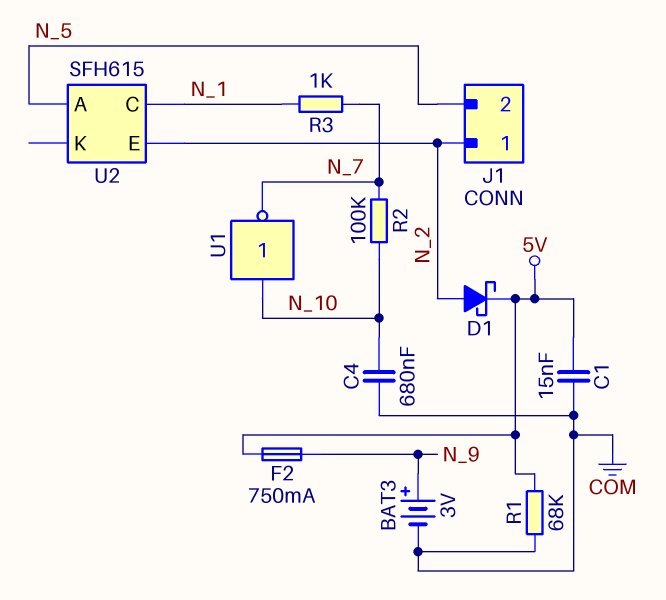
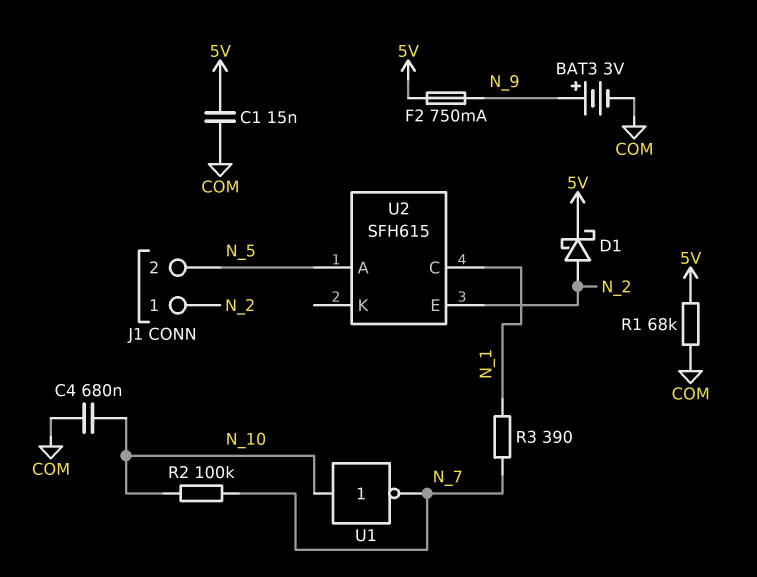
R3: 1k (N_1, N_7) -> 390 (N_1, N_7)

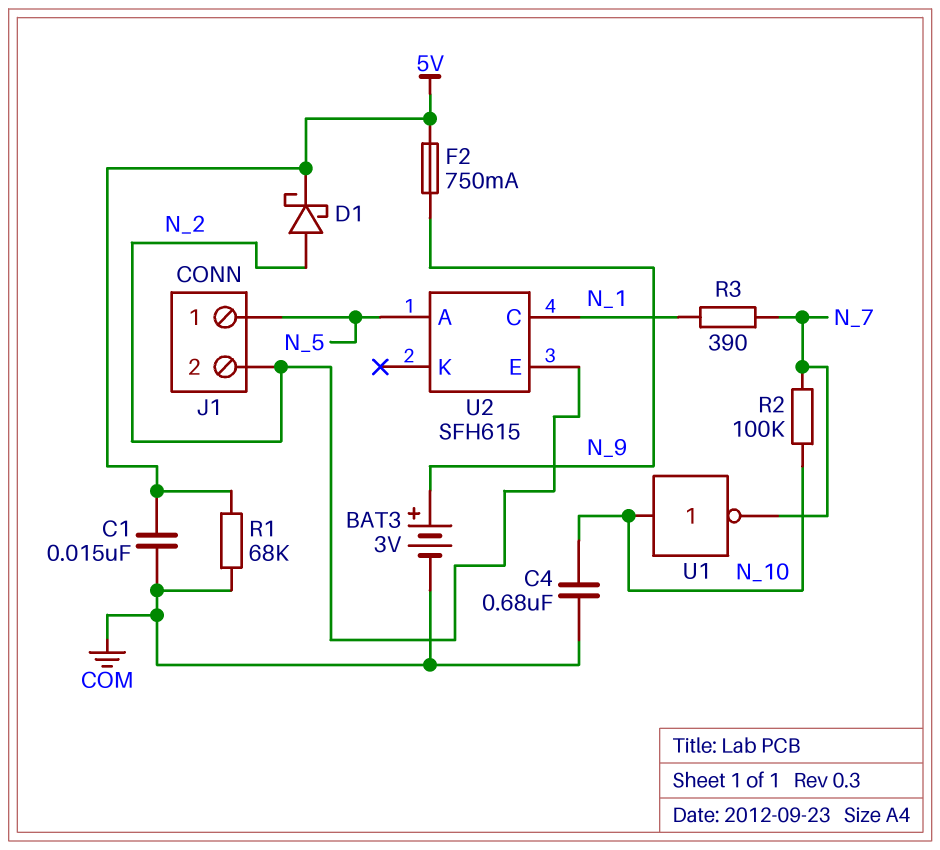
J1 pin 1: N_2 -> N_5
J1 pin 2: N_5 -> N_2

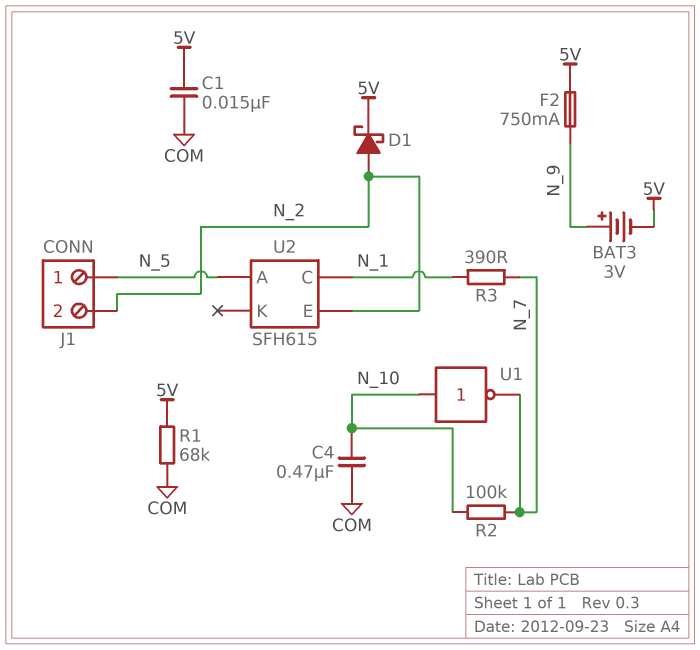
BAT3: 3V (plus N_9, minus COM) -> 3V (plus N_9, minus 5V)
C4: 680nF (COM, N_10) -> 470nF (COM, N_10)

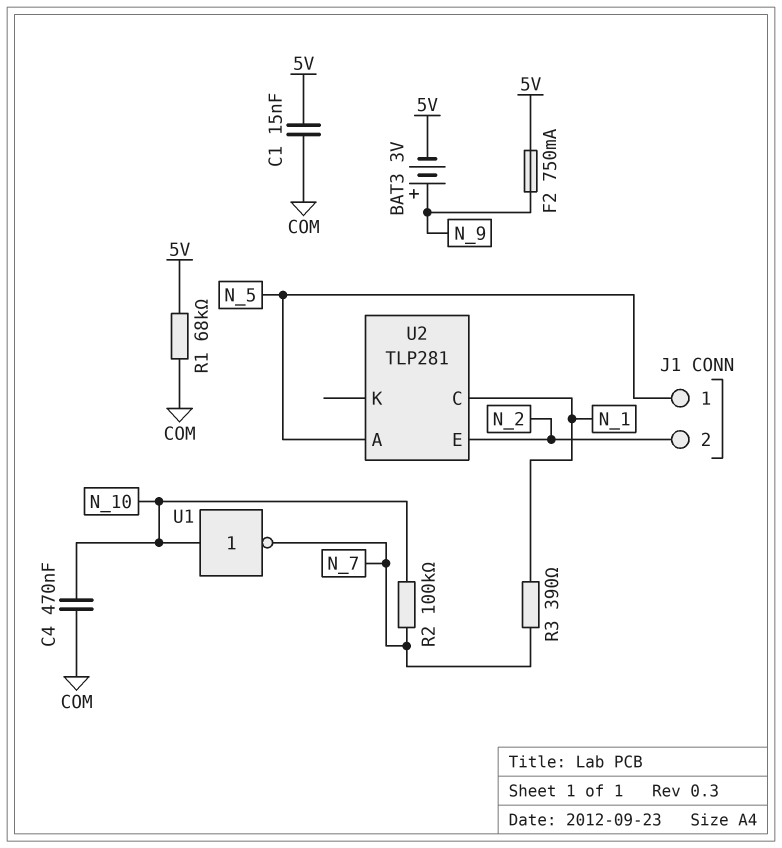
D1: schottky (A N_2, K 5V) -> none
U2: SFH615 -> TLP281

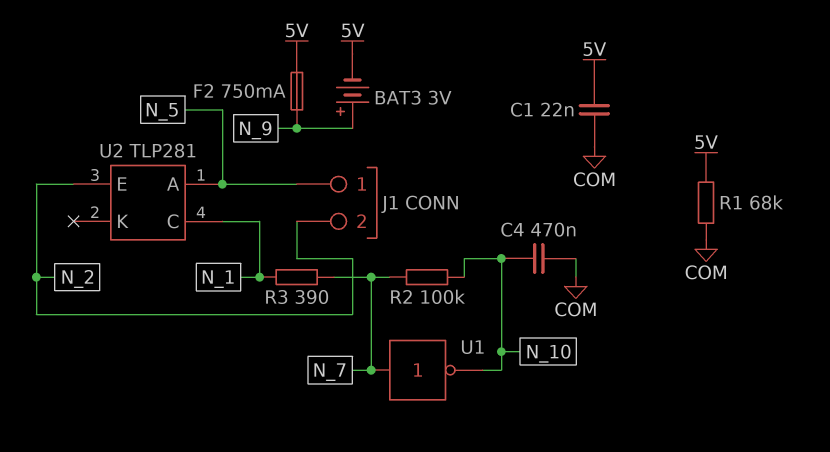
C1: 15nF (5V, COM) -> 22nF (5V, COM)
U1: NOT (in N_10, out N_7) -> NOT (in N_7, out N_10)

